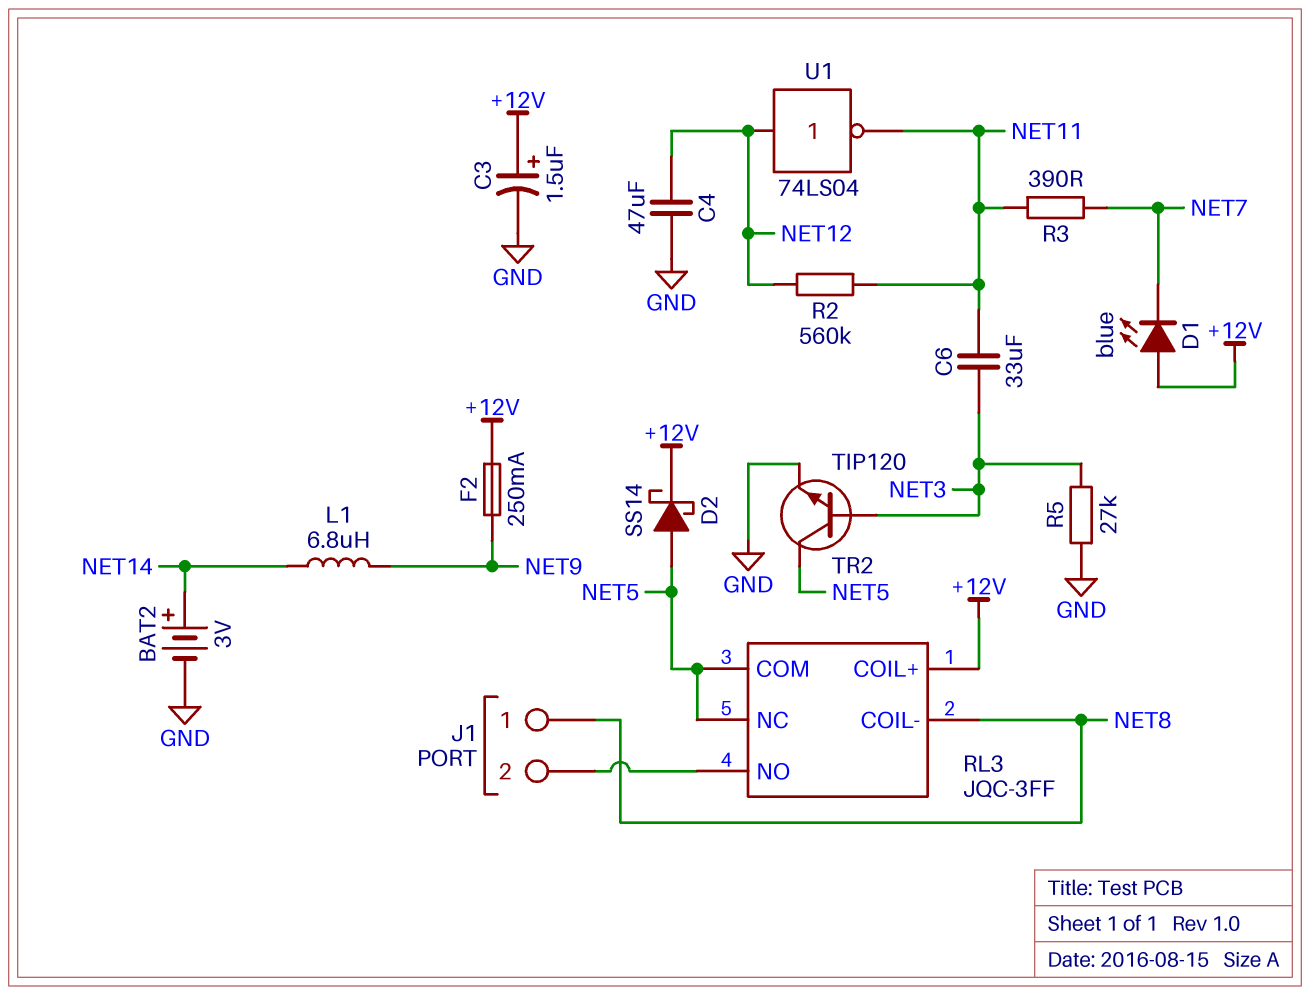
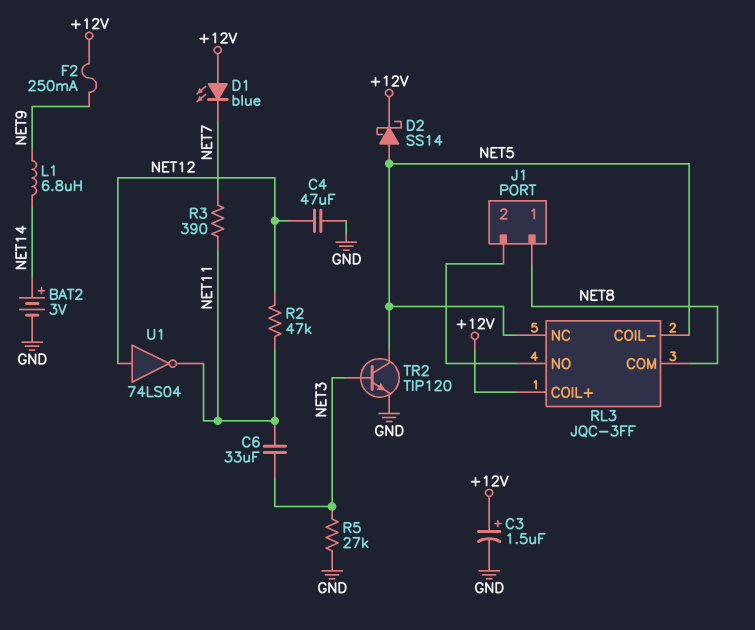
R2: 560k (NET11, NET12) -> 47k (NET11, NET12)
RL3 pin COIL-: NET8 -> NET5
RL3 pin COM: NET5 -> NET8

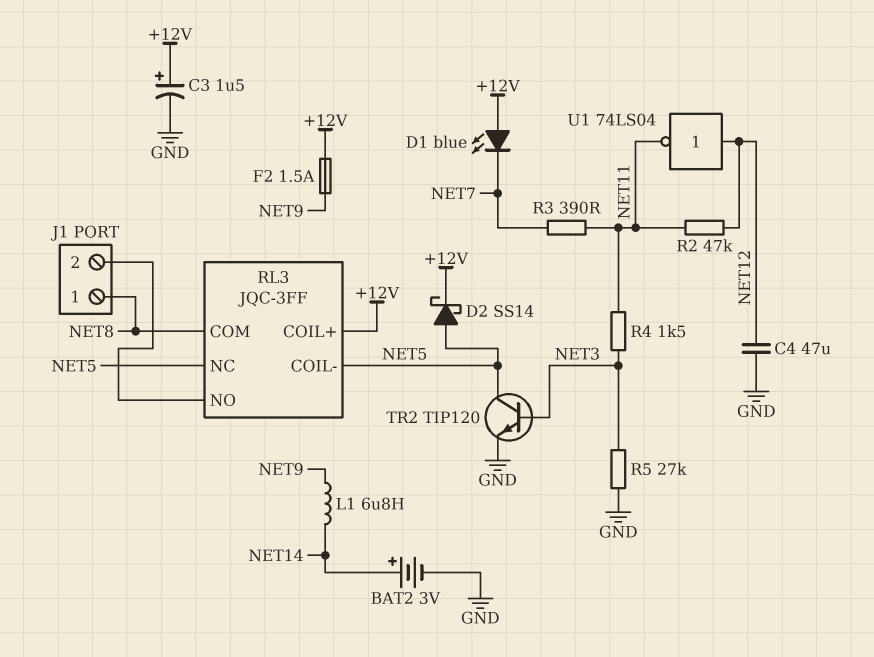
C6: 33uF (NET3, NET11) -> none
F2: 250mA (+12V, NET9) -> 1.5A (+12V, NET9)
R4: none -> 1.5k (NET3, NET11)

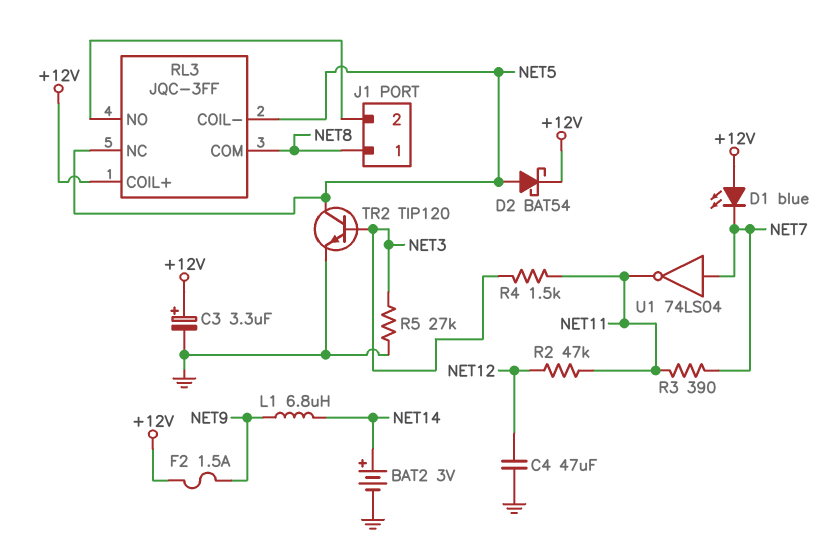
C3: 1.5uF (plus +12V, minus GND) -> 3.3uF (plus +12V, minus GND)
D2: schottky SS14 (A NET5, K +12V) -> schottky BAT54 (A NET5, K +12V)
U1: NOT 74LS04 (in NET12, out NET11) -> NOT 74LS04 (in NET7, out NET11)

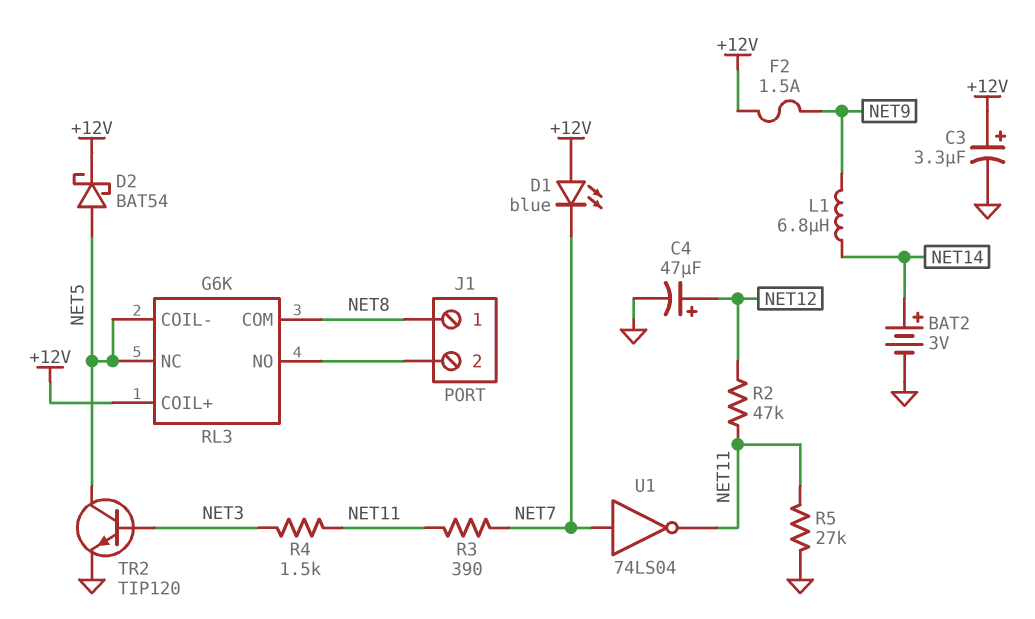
C4: 47uF (GND, NET12) -> 47uF (plus NET12, minus GND)
R5: 27k (GND, NET3) -> 27k (GND, NET11)
RL3: JQC-3FF -> G6K

